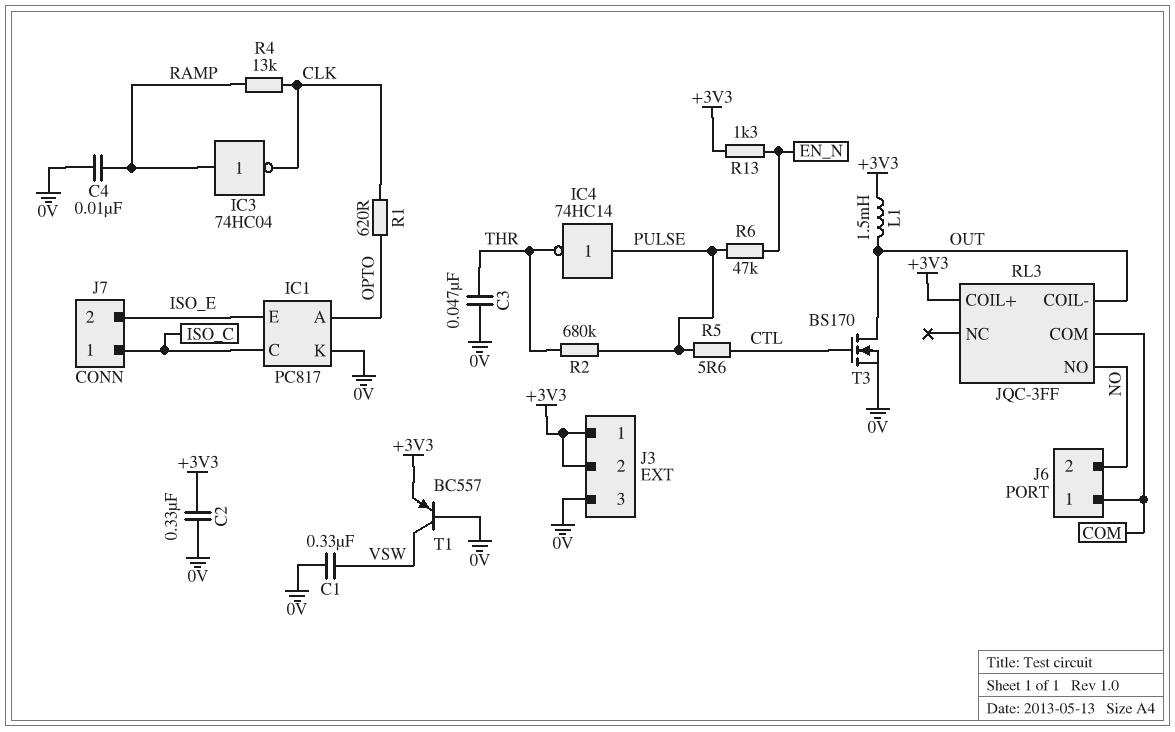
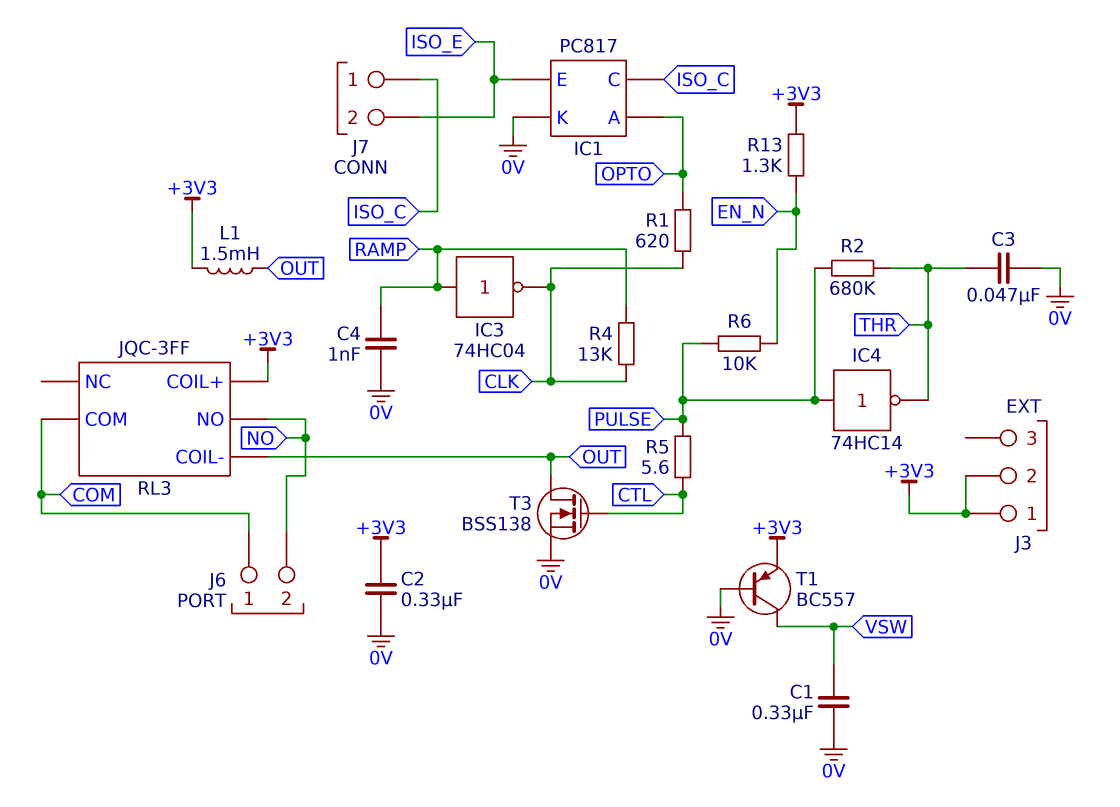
C4: 10nF (0V, RAMP) -> 1nF (0V, RAMP)
J3 pin 3: 0V -> none
R6: 47k (EN_N, PULSE) -> 10k (EN_N, PULSE)
T3: NMOS BS170 (G CTL, D OUT, S 0V) -> NMOS BSS138 (G CTL, D OUT, S 0V)

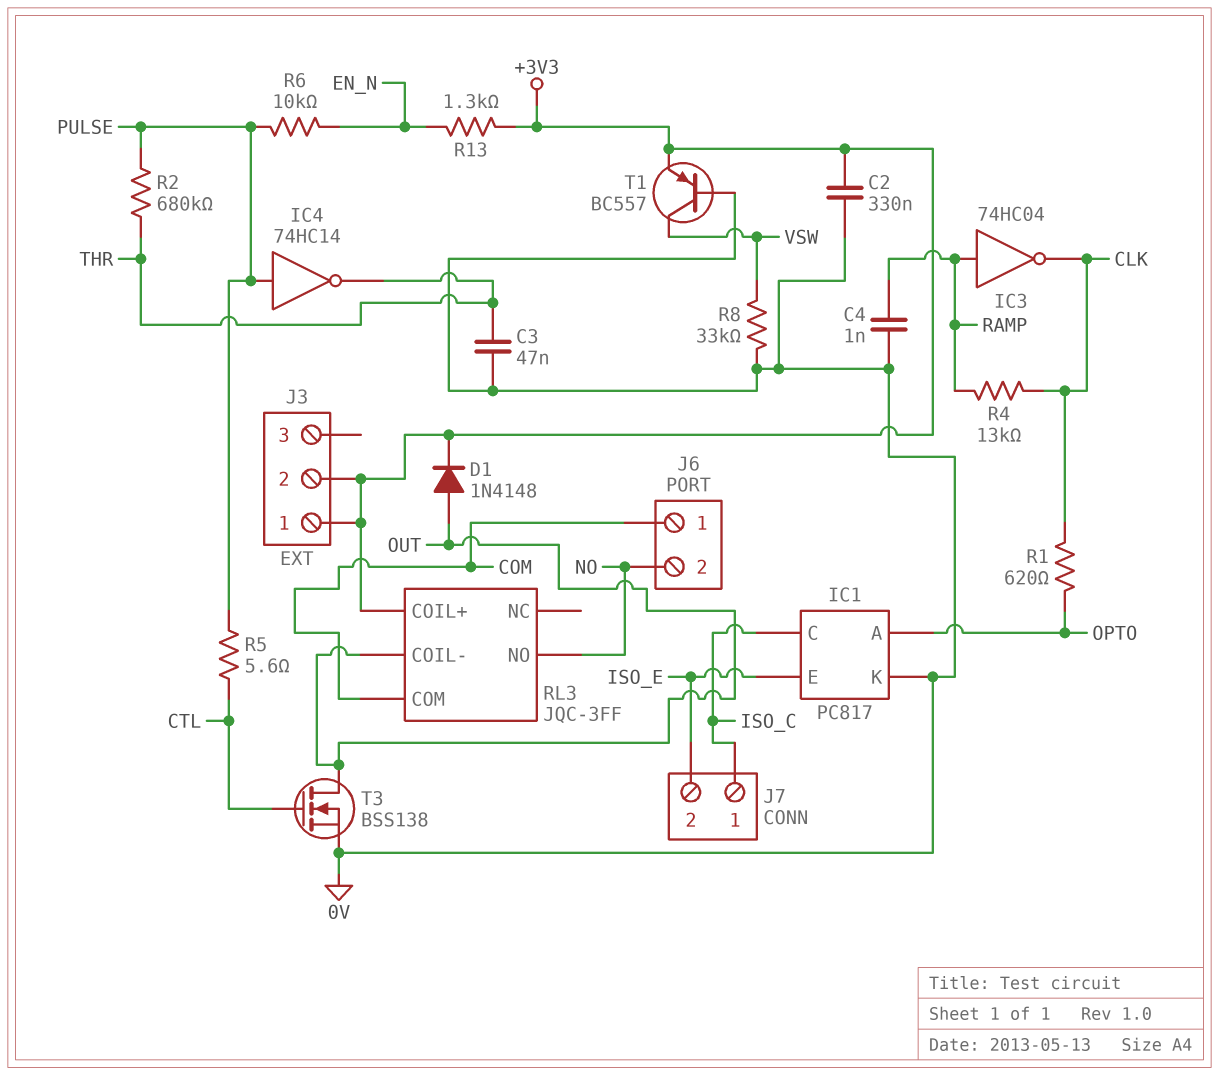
C1: 330nF (0V, VSW) -> none
D1: none -> diode 1N4148 (A OUT, K +3V3)
L1: 1.5mH (+3V3, OUT) -> none
R8: none -> 33k (0V, VSW)

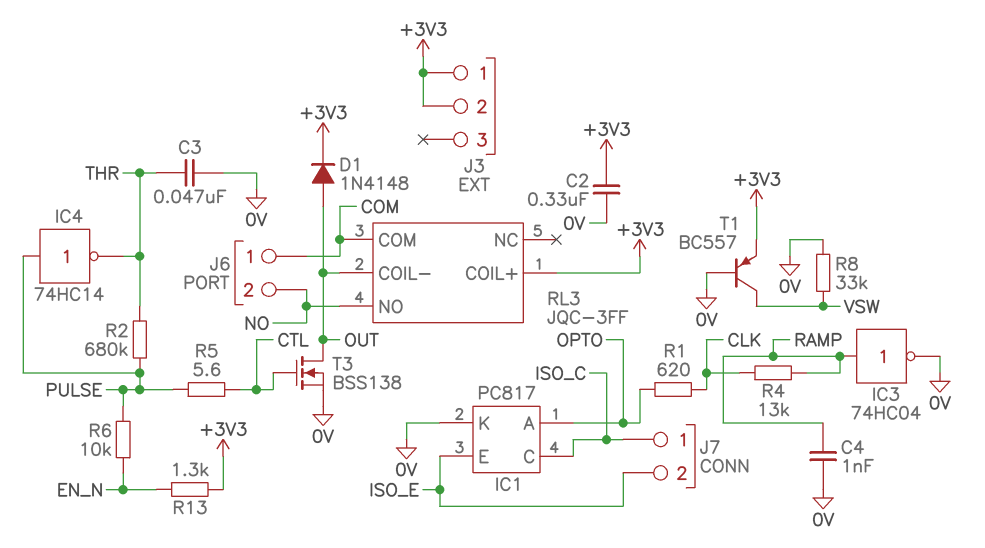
IC3: NOT 74HC04 (in RAMP, out CLK) -> NOT 74HC04 (in RAMP, out 0V)

